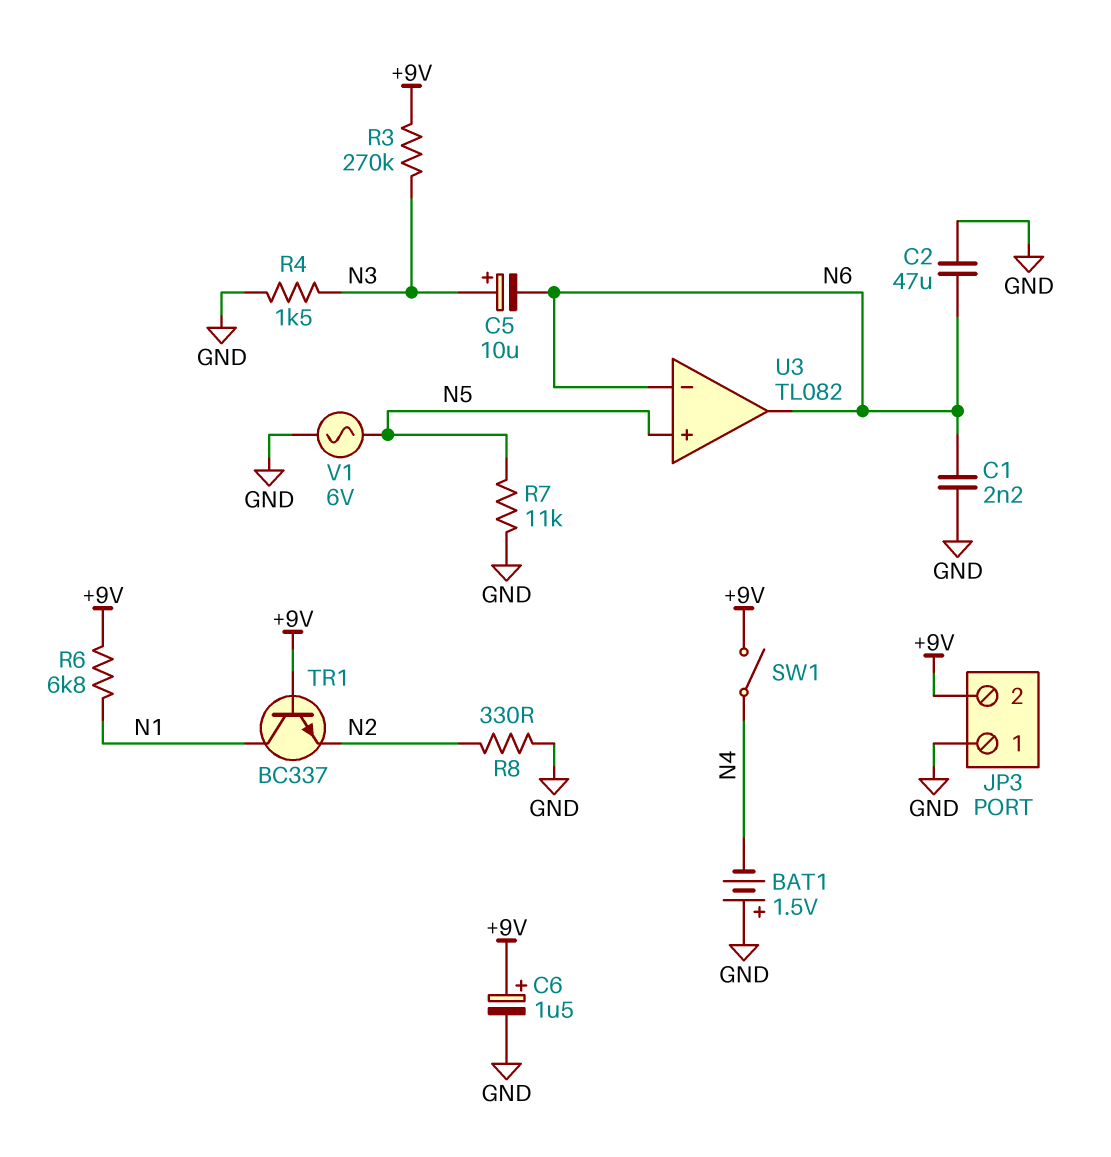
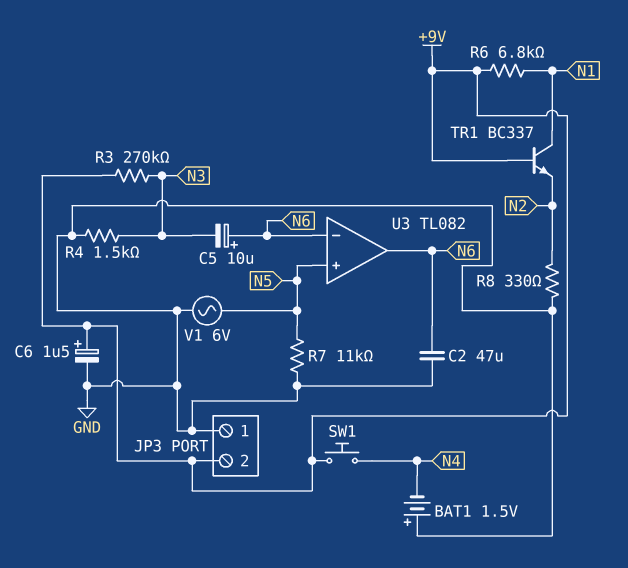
C1: 2.2nF (GND, N6) -> none
C5: 10uF (plus N3, minus N6) -> 10uF (plus N6, minus N3)
SW1: switch (+9V, N4) -> button (+9V, N4)

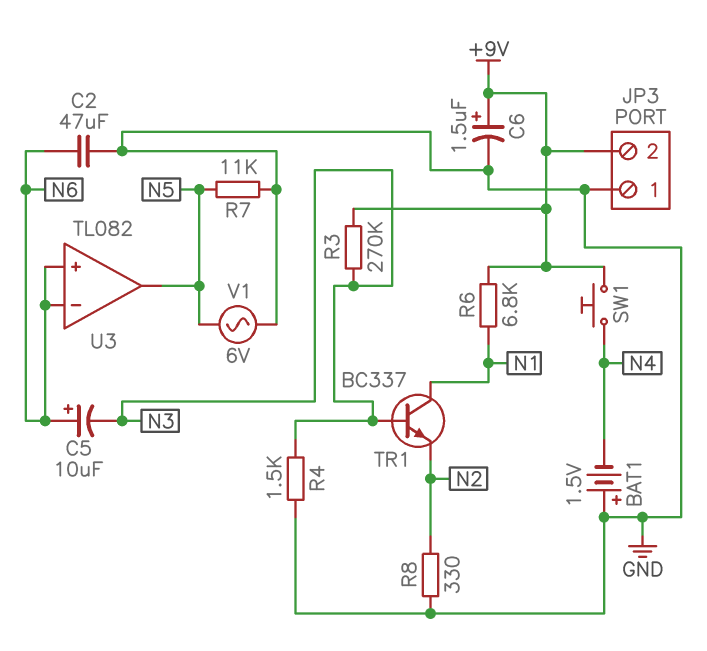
TR1: NPN BC337 (B +9V, C N1, E N2) -> NPN BC337 (B N3, C N1, E N2)
U3 pin in+: N5 -> N6
U3 pin out: N6 -> N5

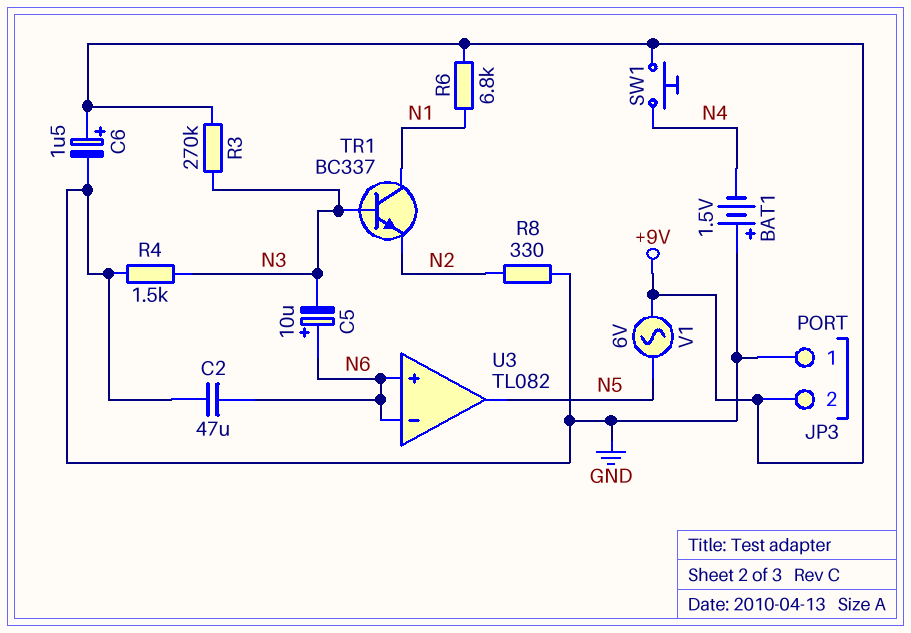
R7: 11k (GND, N5) -> none
V1: AC 6V (GND, N5) -> AC 6V (+9V, N5)

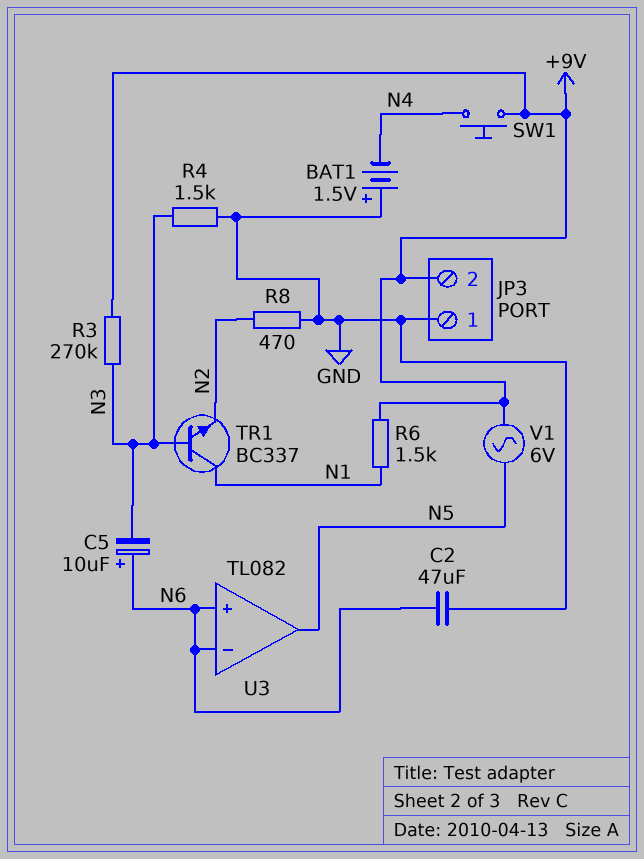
C6: 1.5uF (plus +9V, minus GND) -> none
R6: 6.8k (+9V, N1) -> 1.5k (+9V, N1)
R8: 330 (GND, N2) -> 470 (GND, N2)

